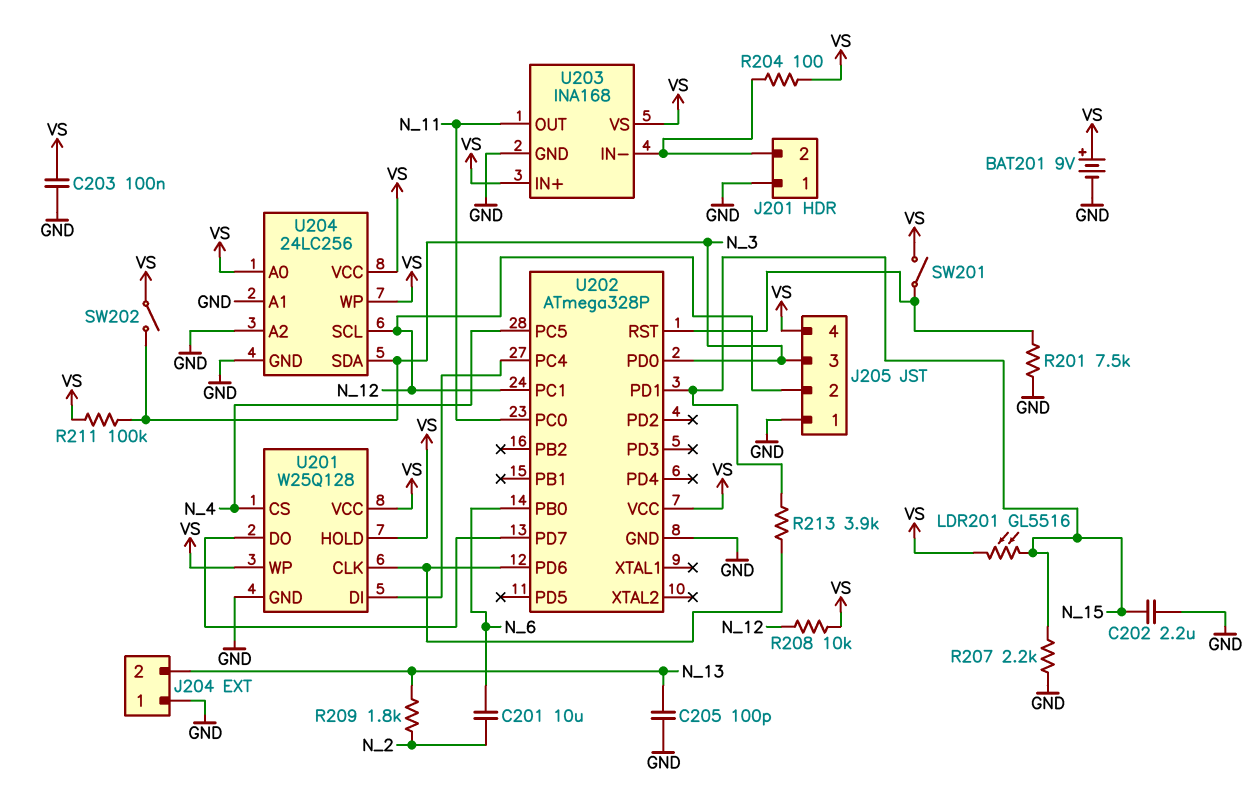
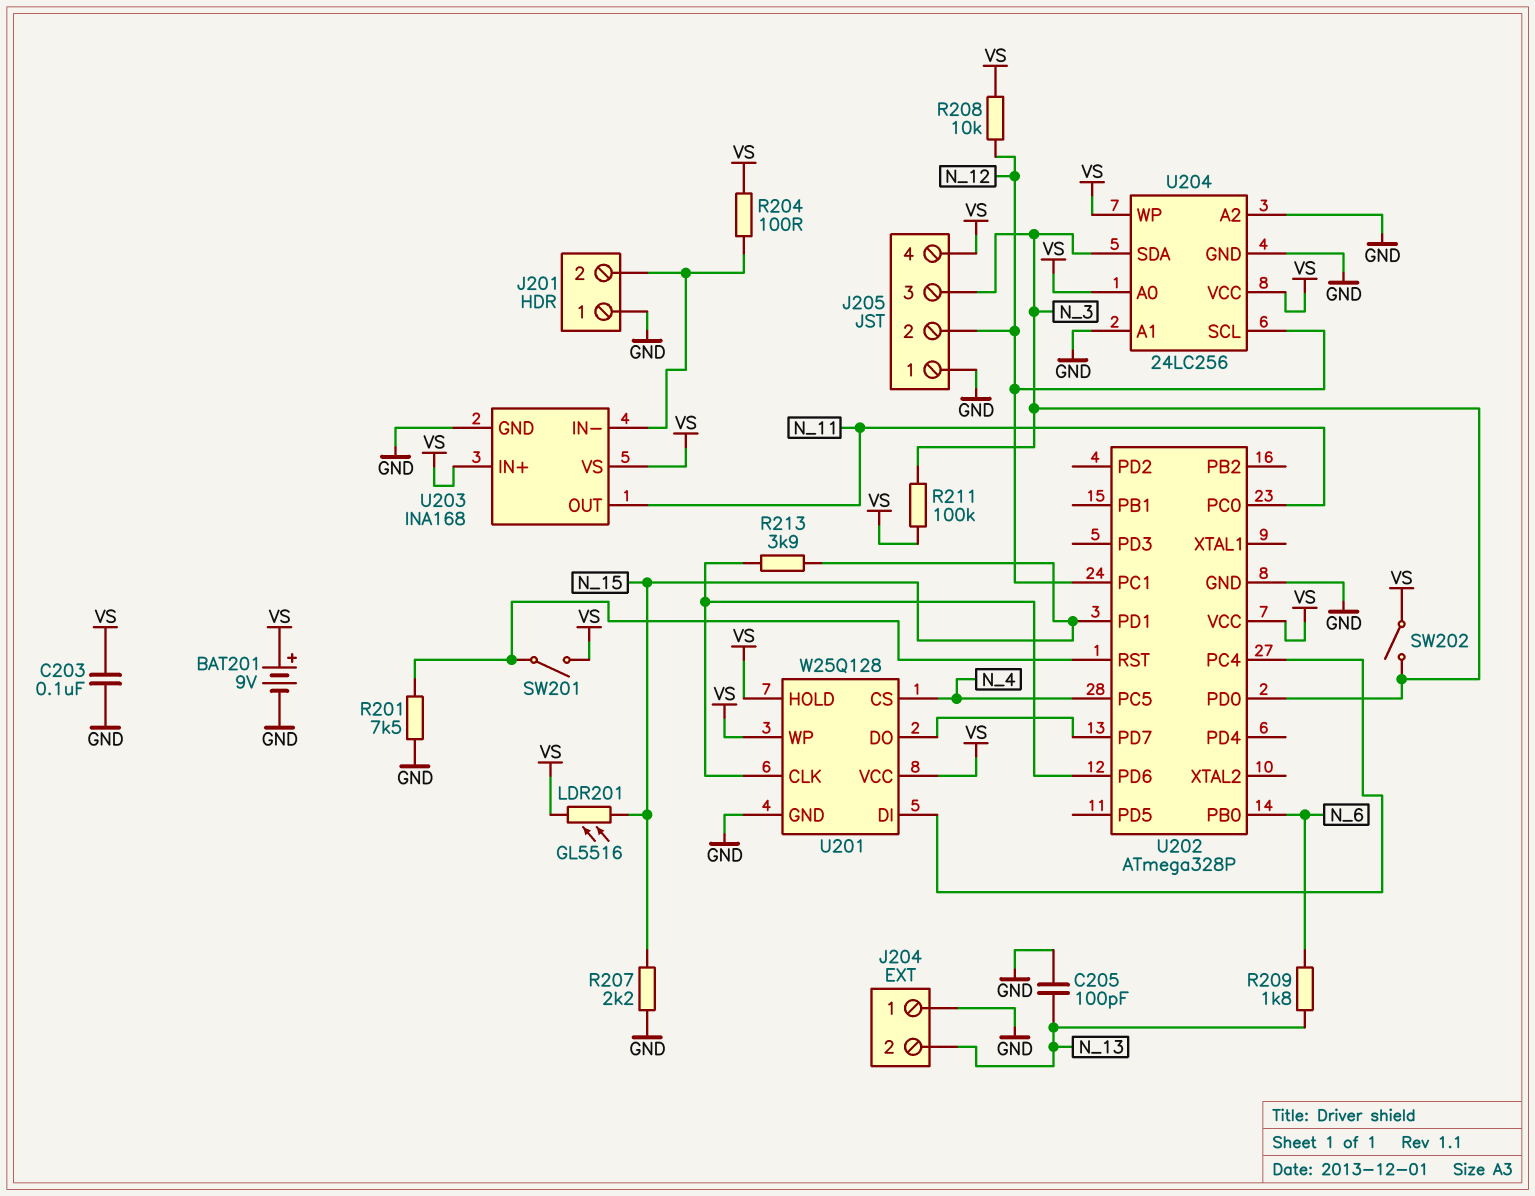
C201: 10uF (N_2, N_6) -> none
C202: 2.2uF (GND, N_15) -> none
R209: 1.8k (N_2, N_13) -> 1.8k (N_6, N_13)

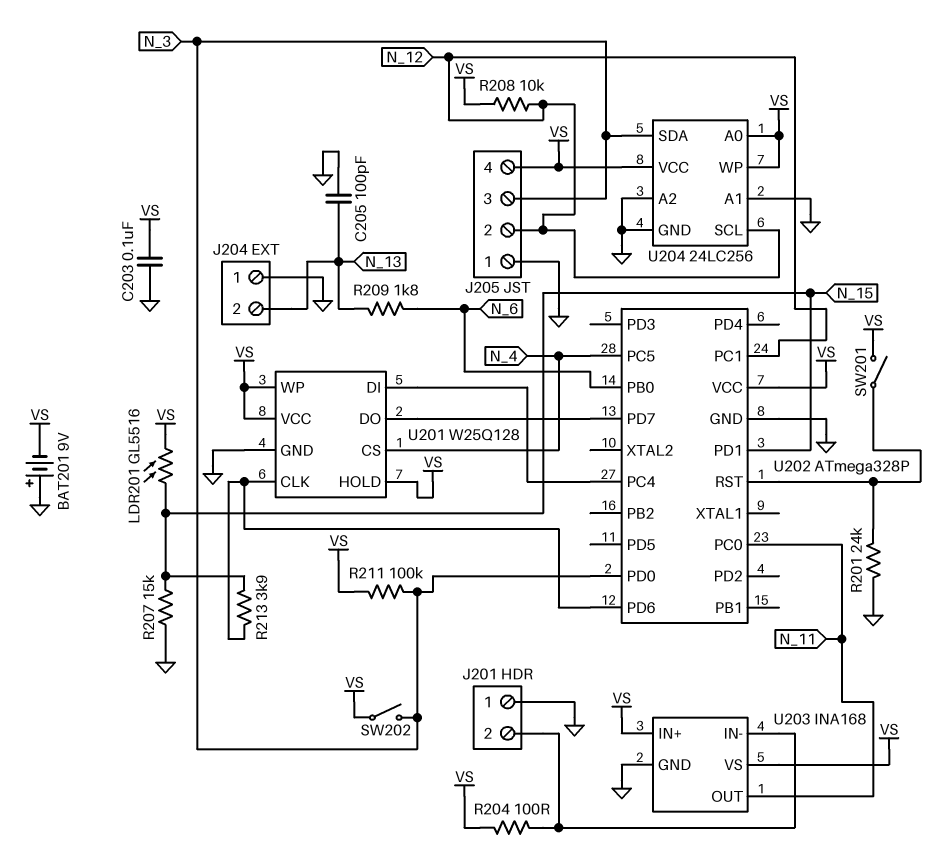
BAT201: 9V (plus VS, minus GND) -> 9V (plus GND, minus VS)
R201: 7.5k (GND, U202/RST) -> 24k (GND, U202/RST)
R207: 2.2k (GND, N_15) -> 15k (GND, N_15)

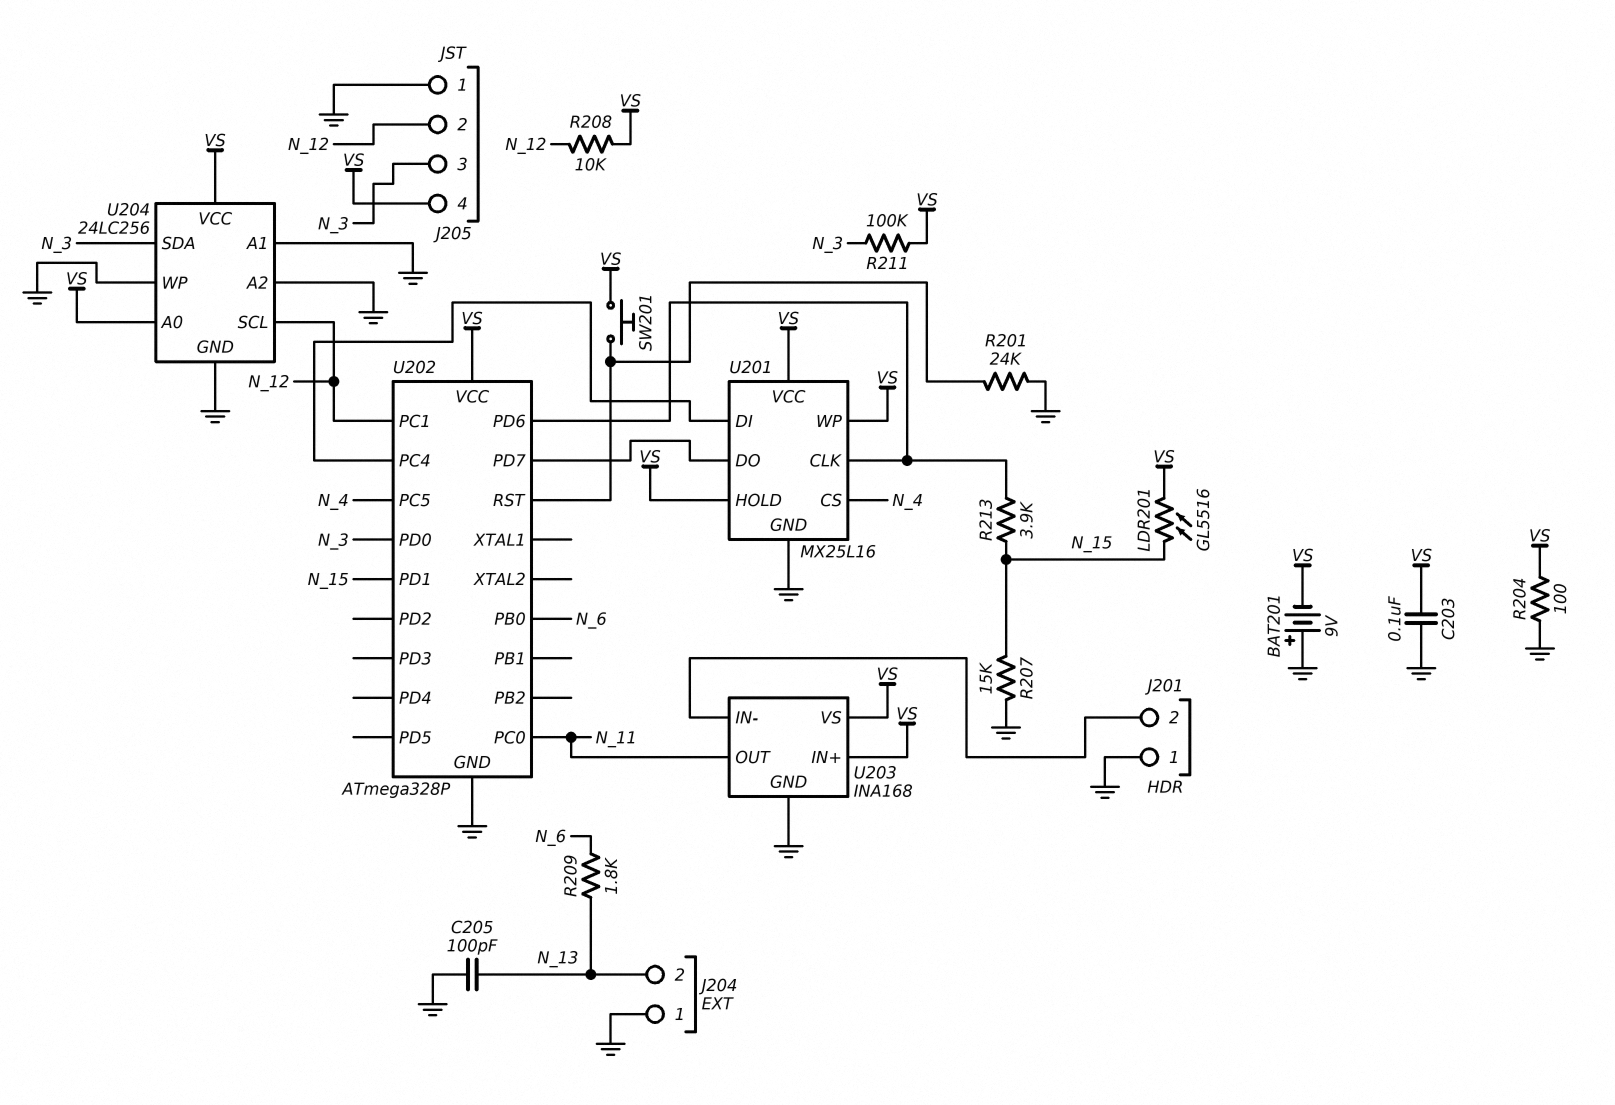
R204: 100 (J201/2, VS) -> 100 (GND, VS)
SW201: switch (U202/RST, VS) -> button (U202/RST, VS)
SW202: switch (N_3, VS) -> none
U201: W25Q128 -> MX25L16
U204 pin WP: VS -> GND

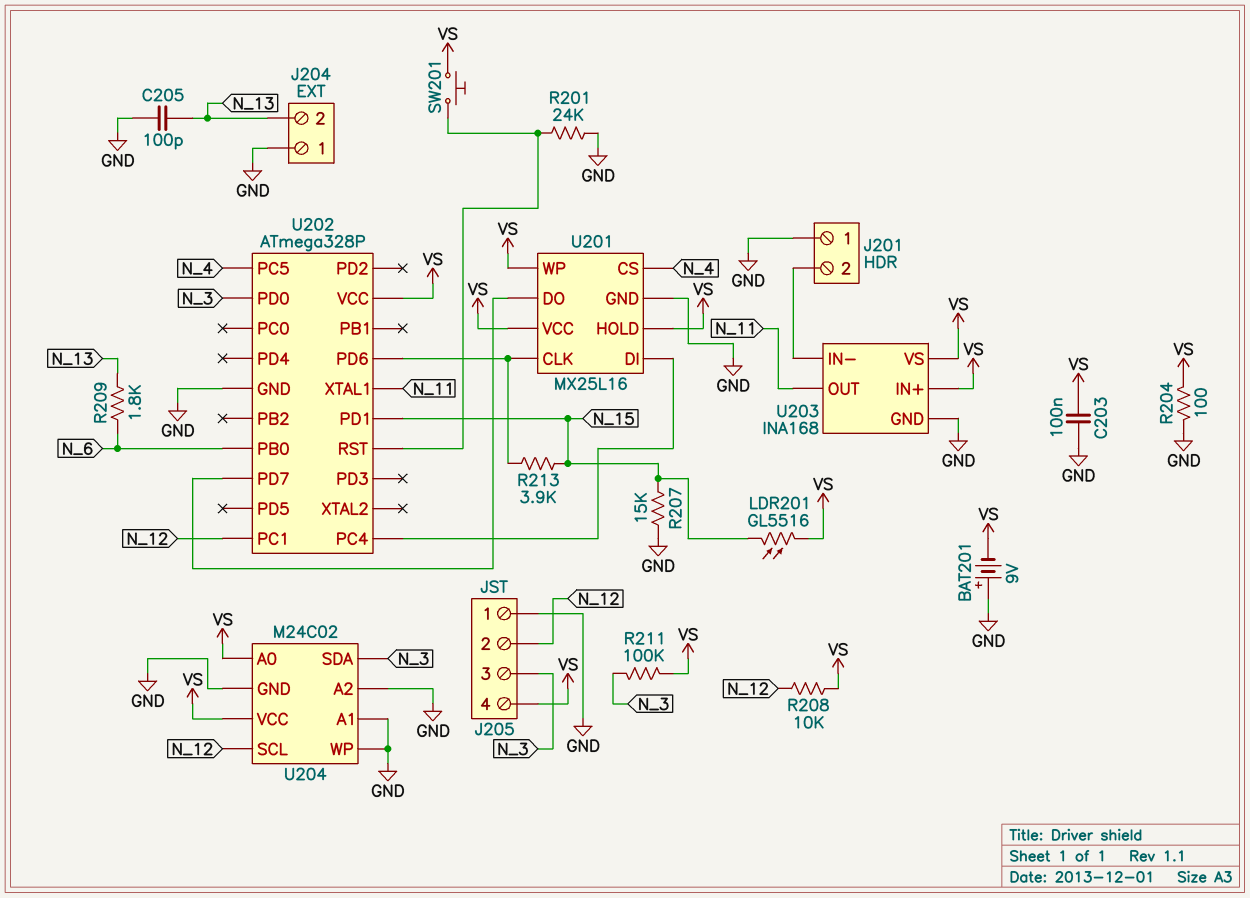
U202 pin PC0: N_11 -> none
U202 pin XTAL1: none -> N_11
U204: 24LC256 -> M24C02

